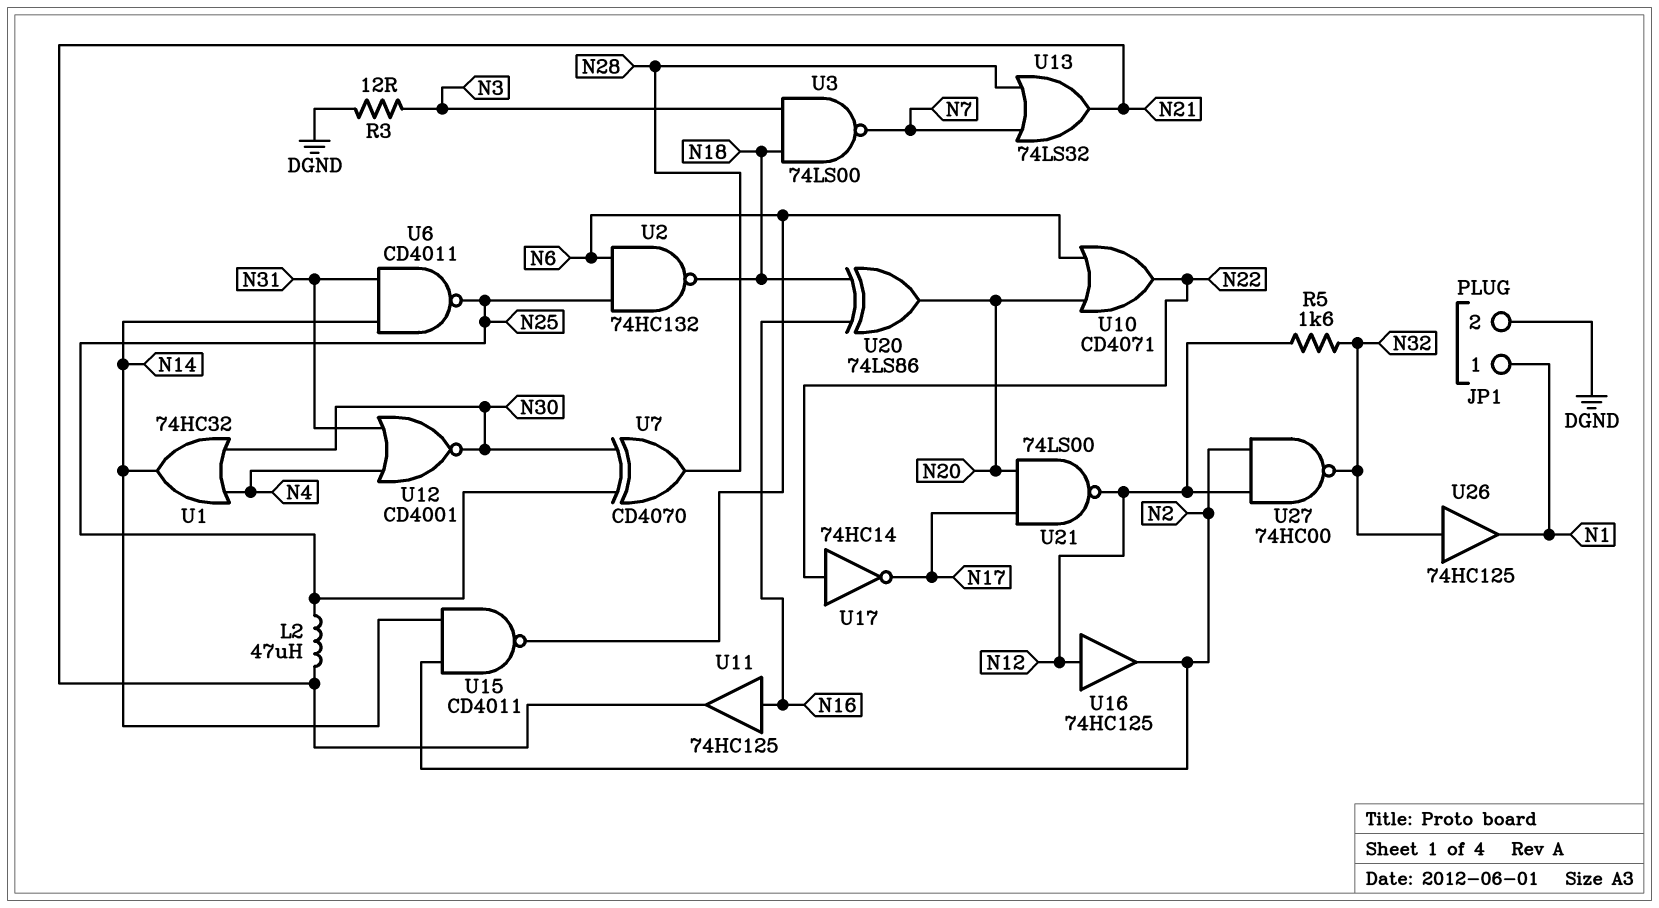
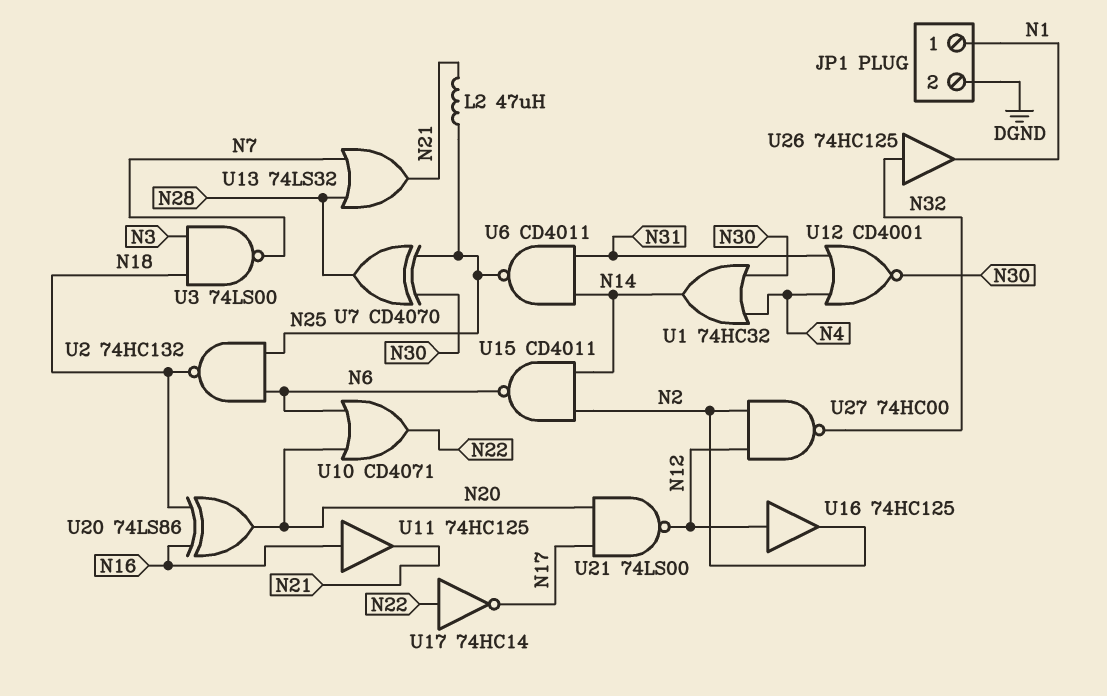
R3: 12 (DGND, N3) -> none
R5: 1.6k (N12, N32) -> none

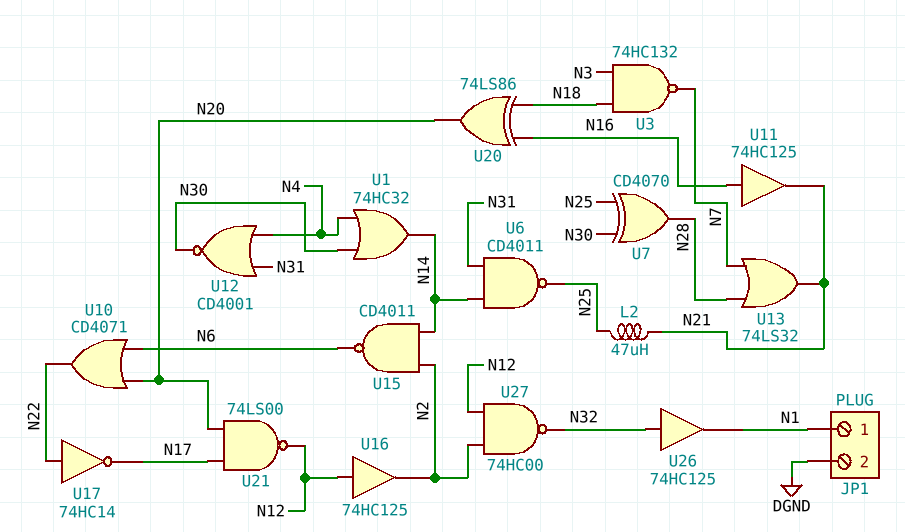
U2: NAND 74HC132 (in N6, in N25, out N18) -> none
U3: NAND 74LS00 (in N3, in N18, out N7) -> NAND 74HC132 (in N3, in N18, out N7)

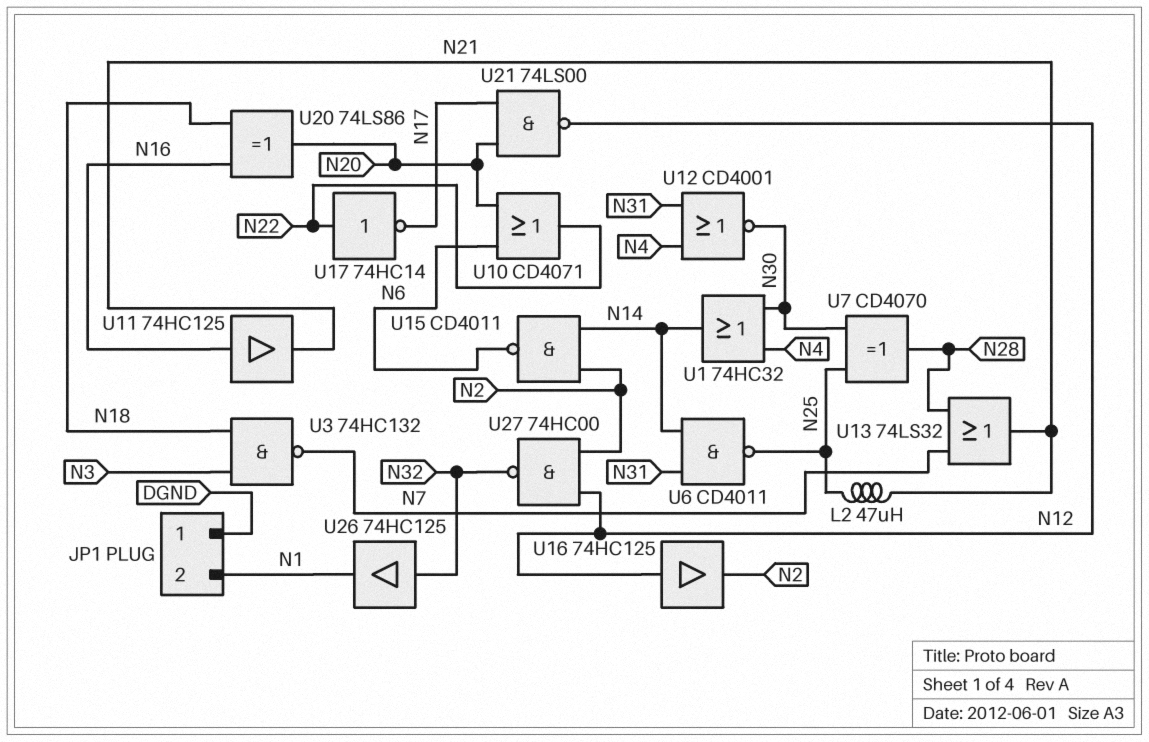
JP1 pin 1: N1 -> DGND
JP1 pin 2: DGND -> N1

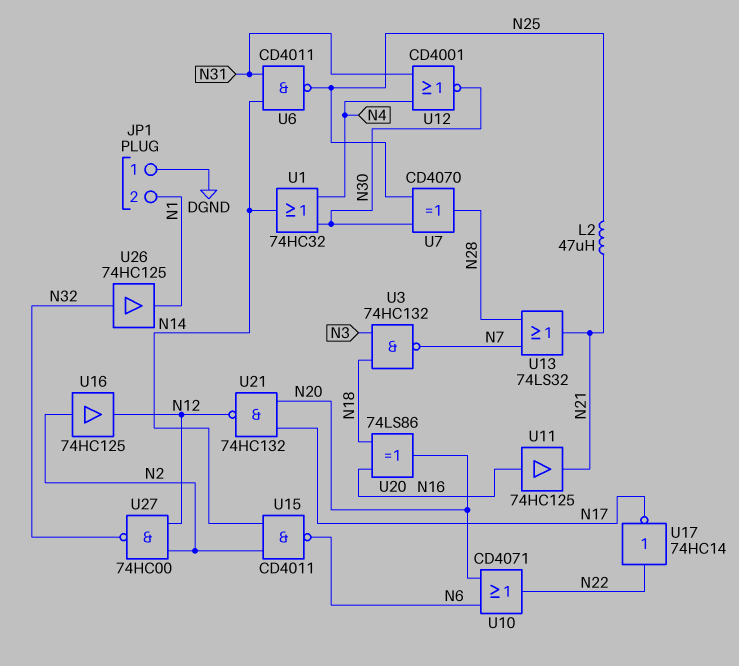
U16: buffer 74HC125 (in N12, out N2) -> buffer 74HC125 (in N2, out N12)
U21: NAND 74LS00 (in N17, in N20, out N12) -> NAND 74HC132 (in N17, in N20, out N12)

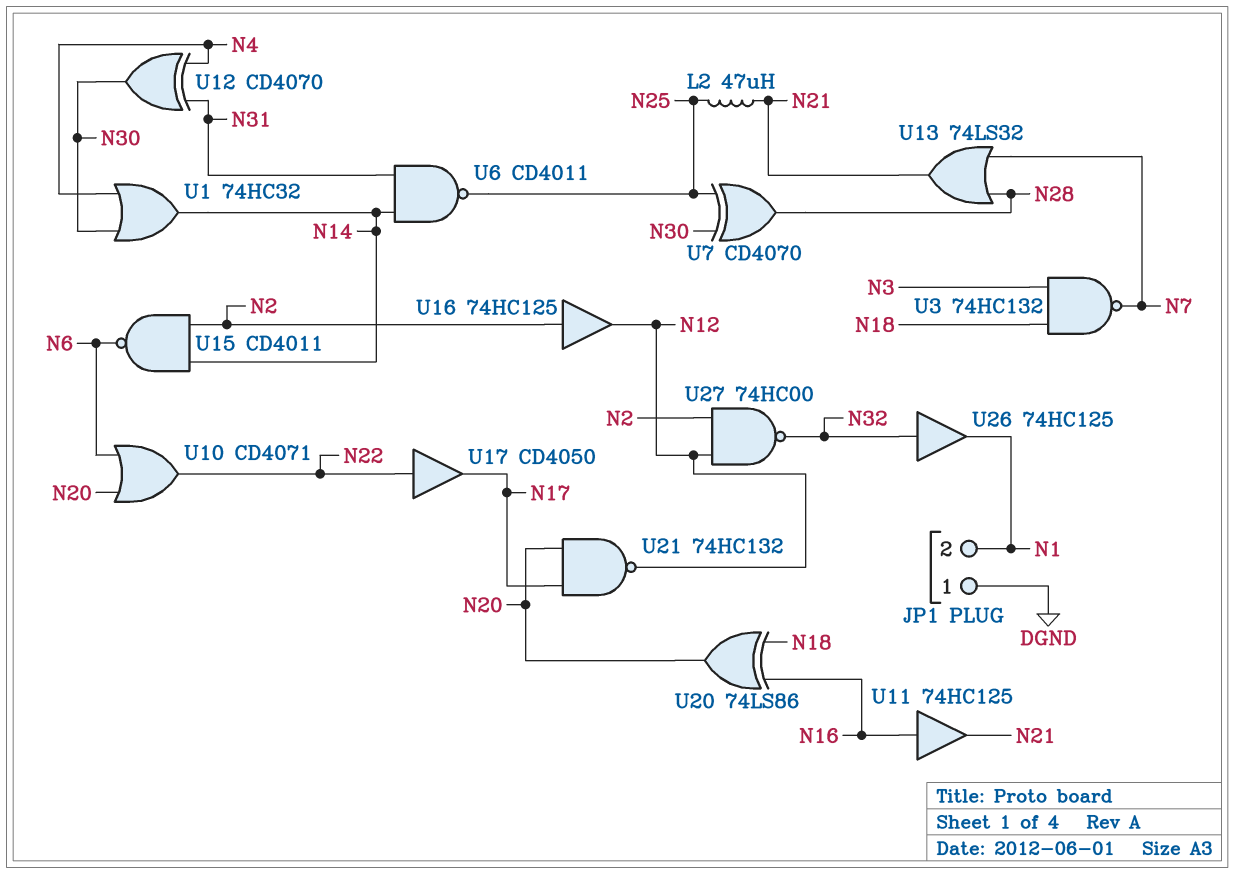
U12: NOR CD4001 (in N4, in N31, out N30) -> XOR CD4070 (in N4, in N31, out N30)
U17: NOT 74HC14 (in N22, out N17) -> buffer CD4050 (in N22, out N17)

